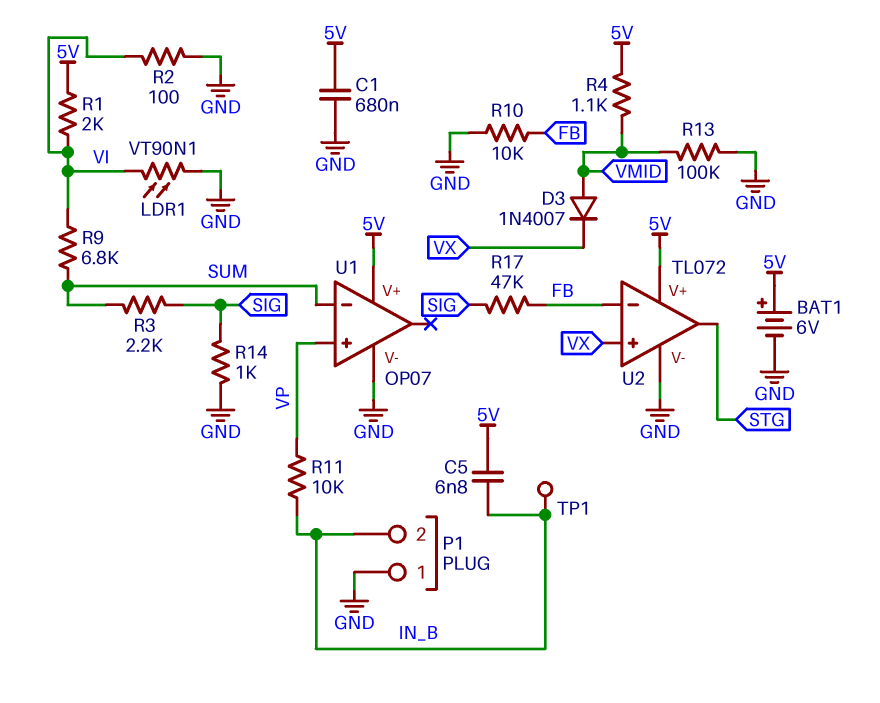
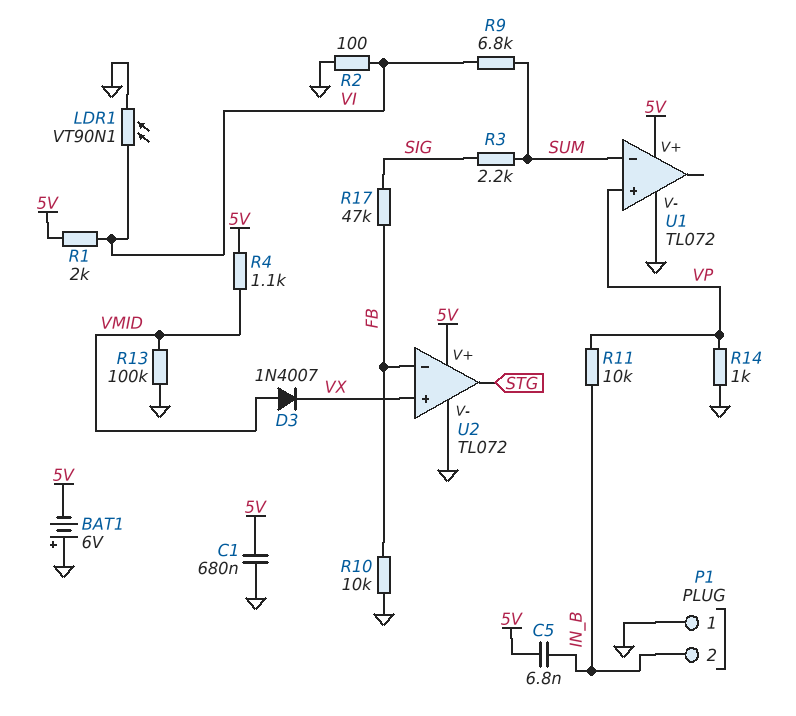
BAT1: 6V (plus 5V, minus GND) -> 6V (plus GND, minus 5V)
R14: 1k (GND, SIG) -> 1k (GND, VP)
TP1: test point (IN_B) -> none
U1: OP07 -> TL072

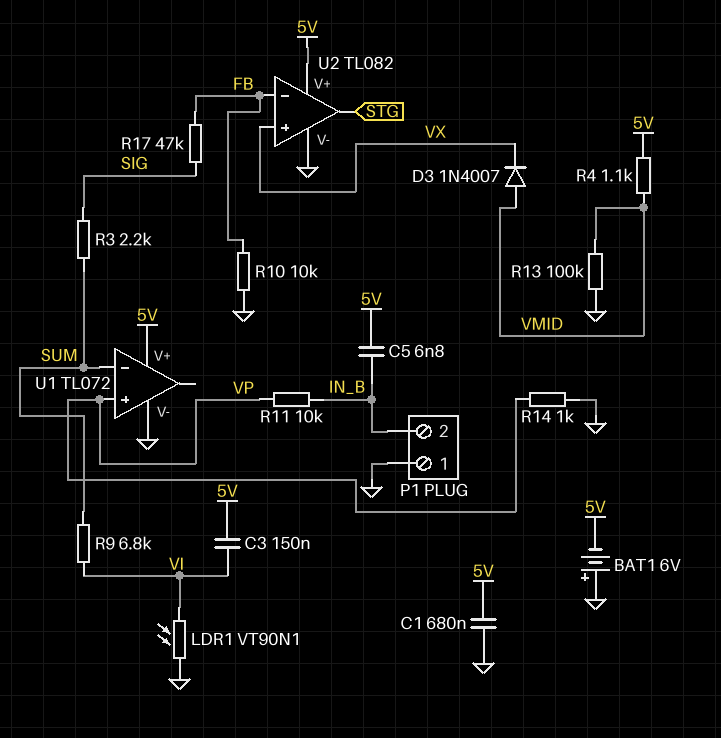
C3: none -> 150nF (5V, VI)
R1: 2k (5V, VI) -> none
R2: 100 (GND, VI) -> none
U2: TL072 -> TL082

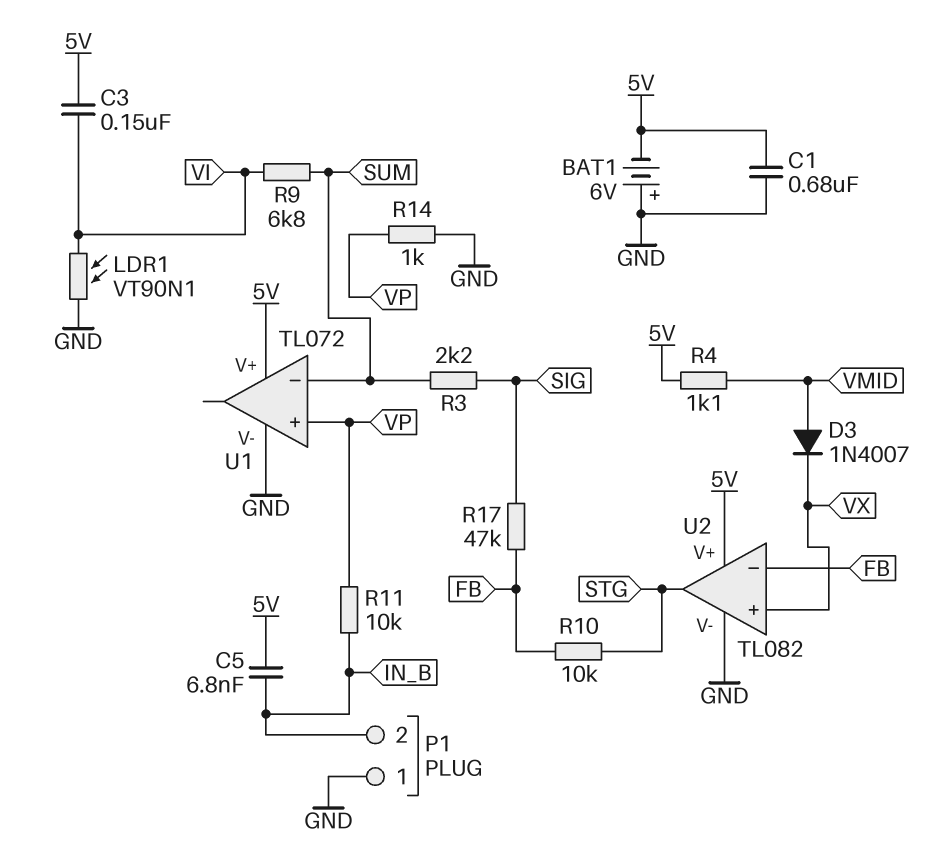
R10: 10k (FB, GND) -> 10k (FB, STG)
R13: 100k (GND, VMID) -> none

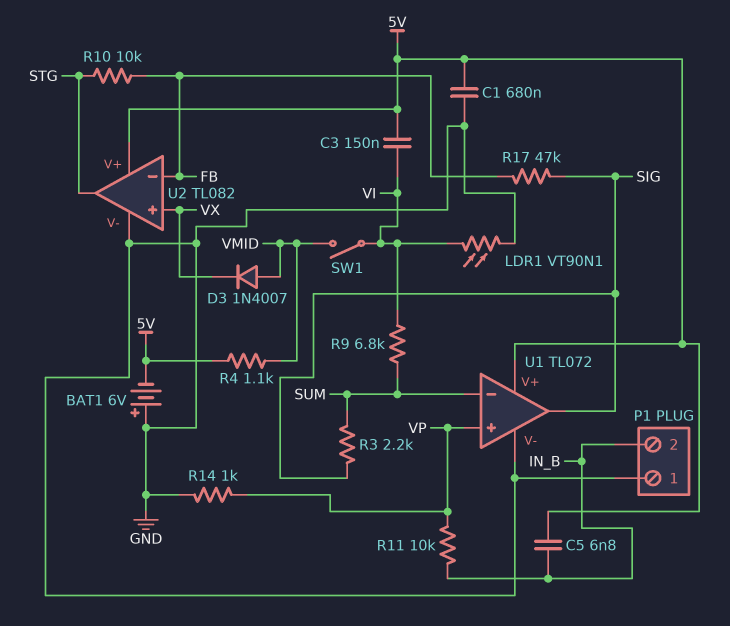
SW1: none -> switch (VI, VMID)
U1 pin out: none -> SIG

